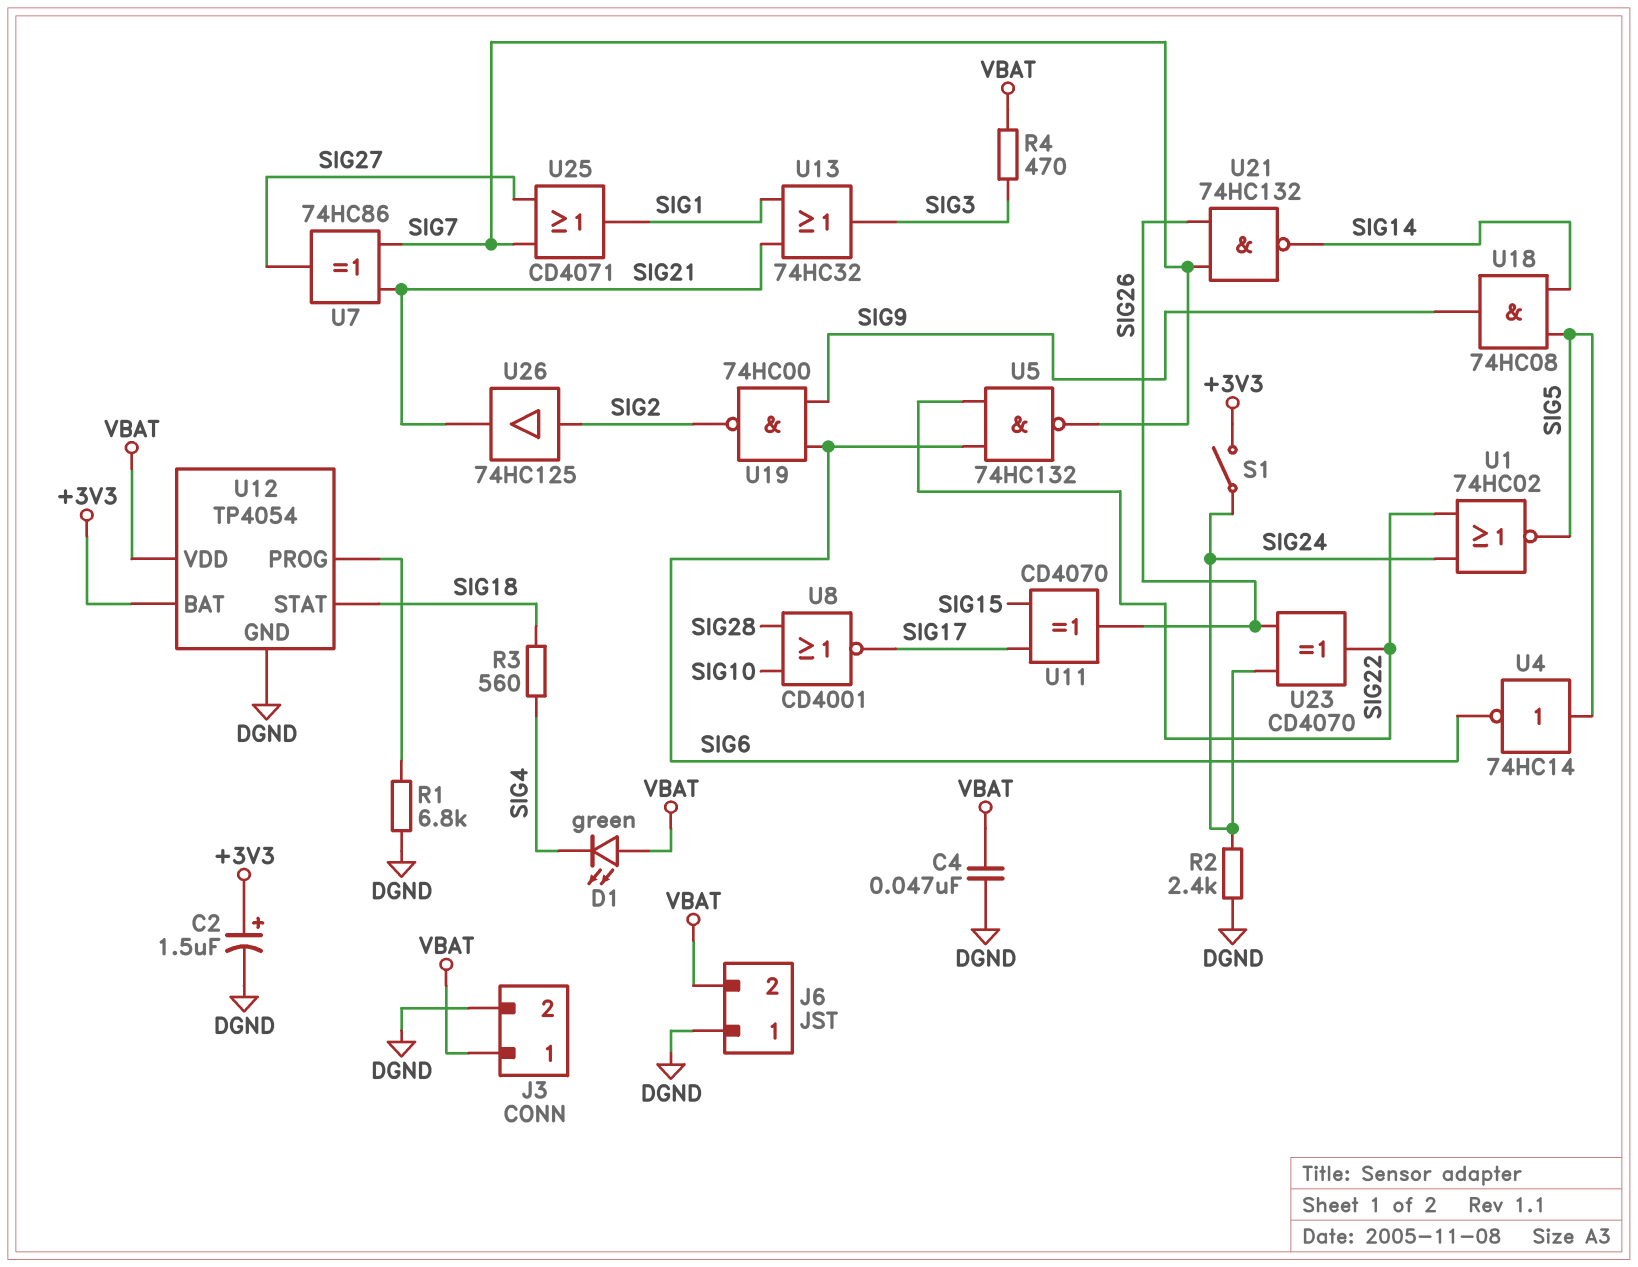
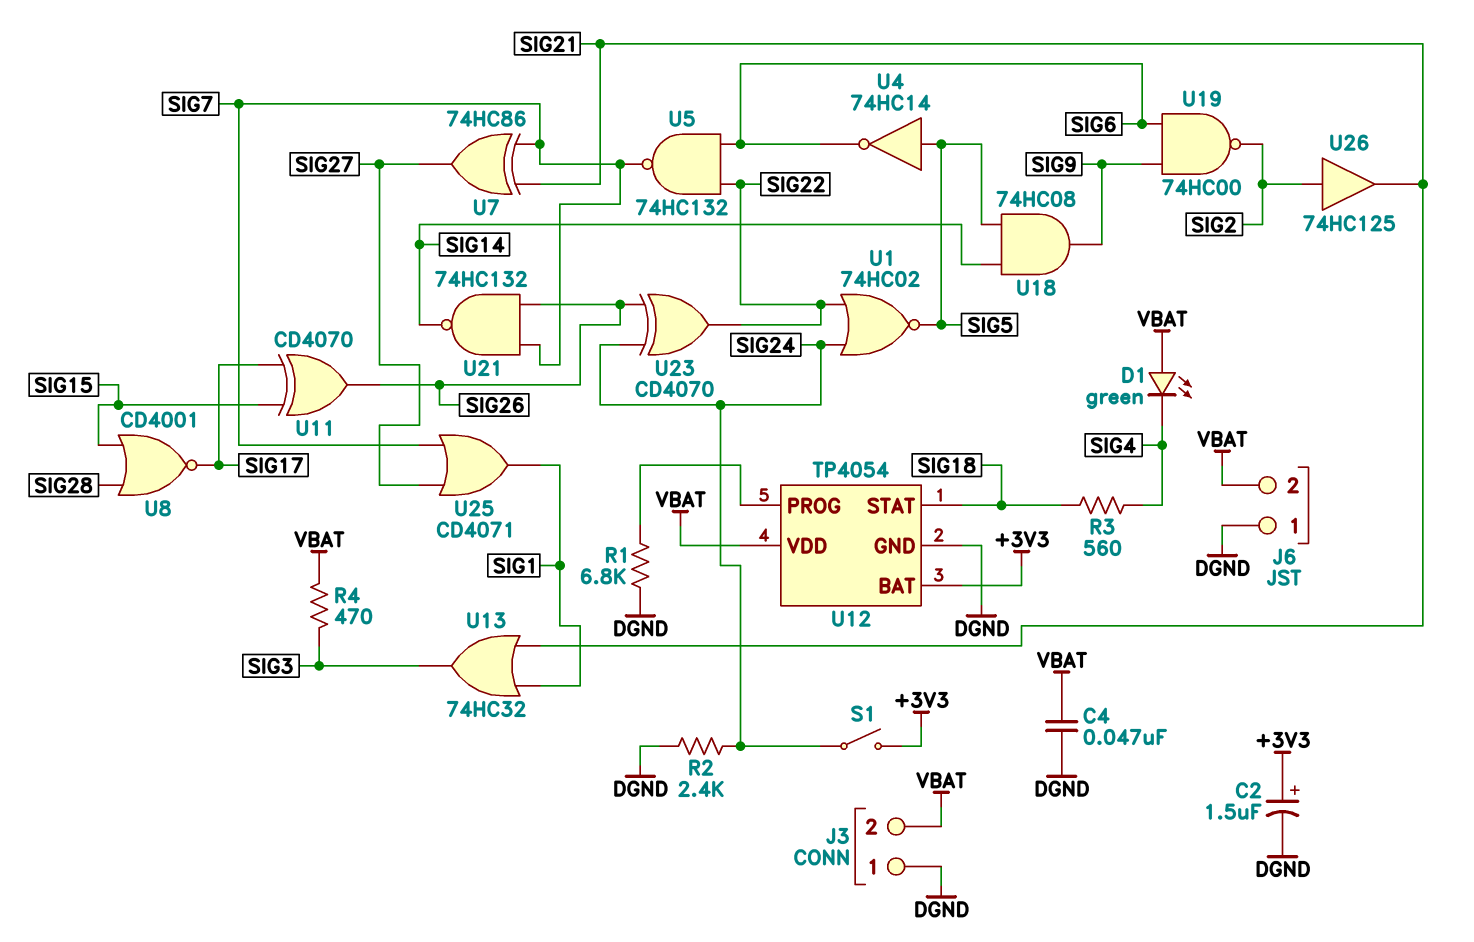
J3 pin 1: VBAT -> DGND
J3 pin 2: DGND -> VBAT
U8: NOR CD4001 (in SIG10, in SIG28, out SIG17) -> NOR CD4001 (in SIG15, in SIG28, out SIG17)

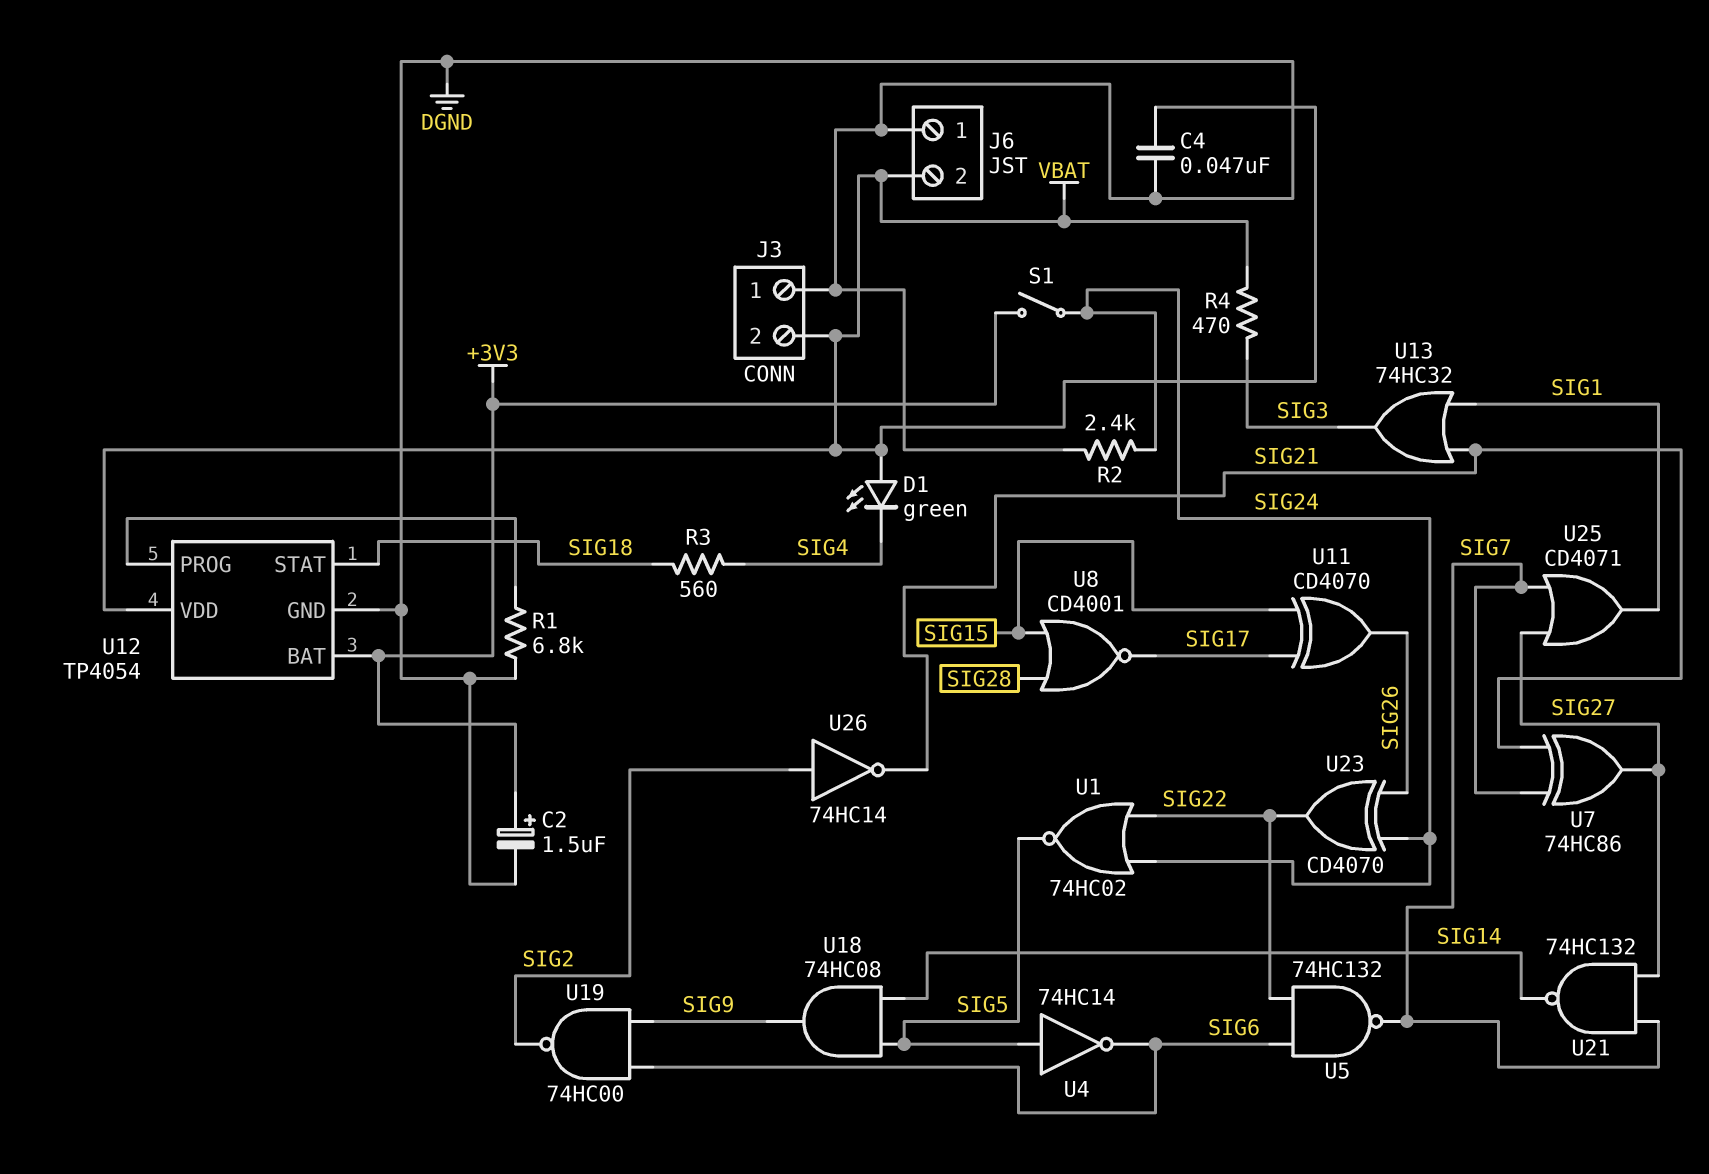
U21: NAND 74HC132 (in SIG7, in SIG26, out SIG14) -> NAND 74HC132 (in SIG7, in SIG27, out SIG14)
U26: buffer 74HC125 (in SIG2, out SIG21) -> NOT 74HC14 (in SIG2, out SIG21)

